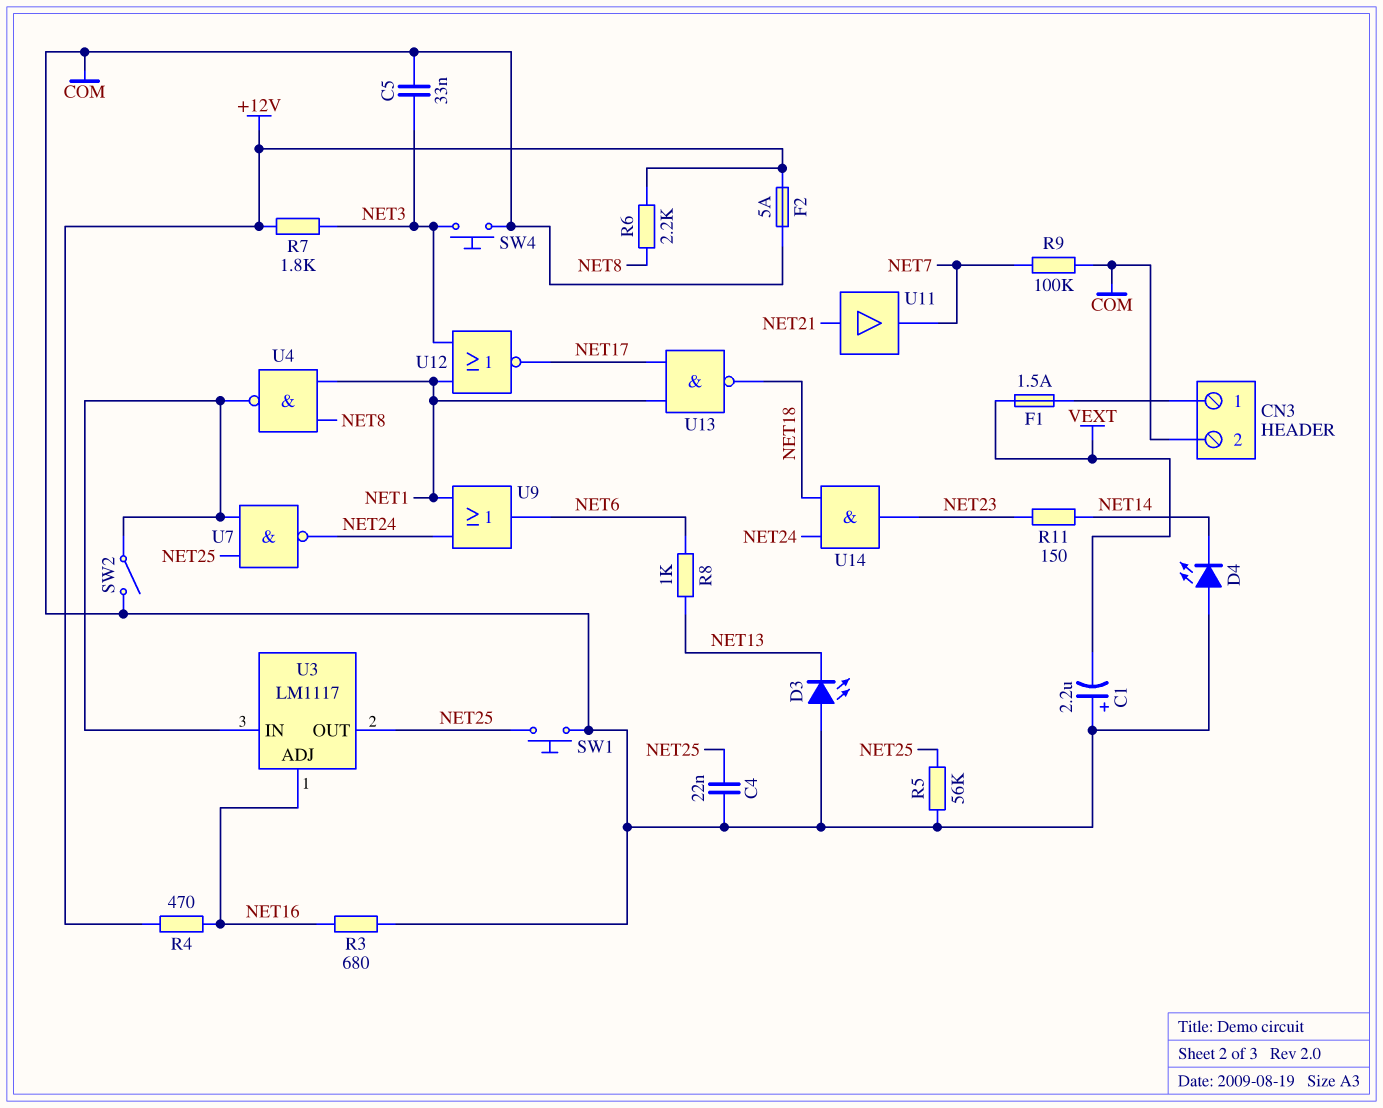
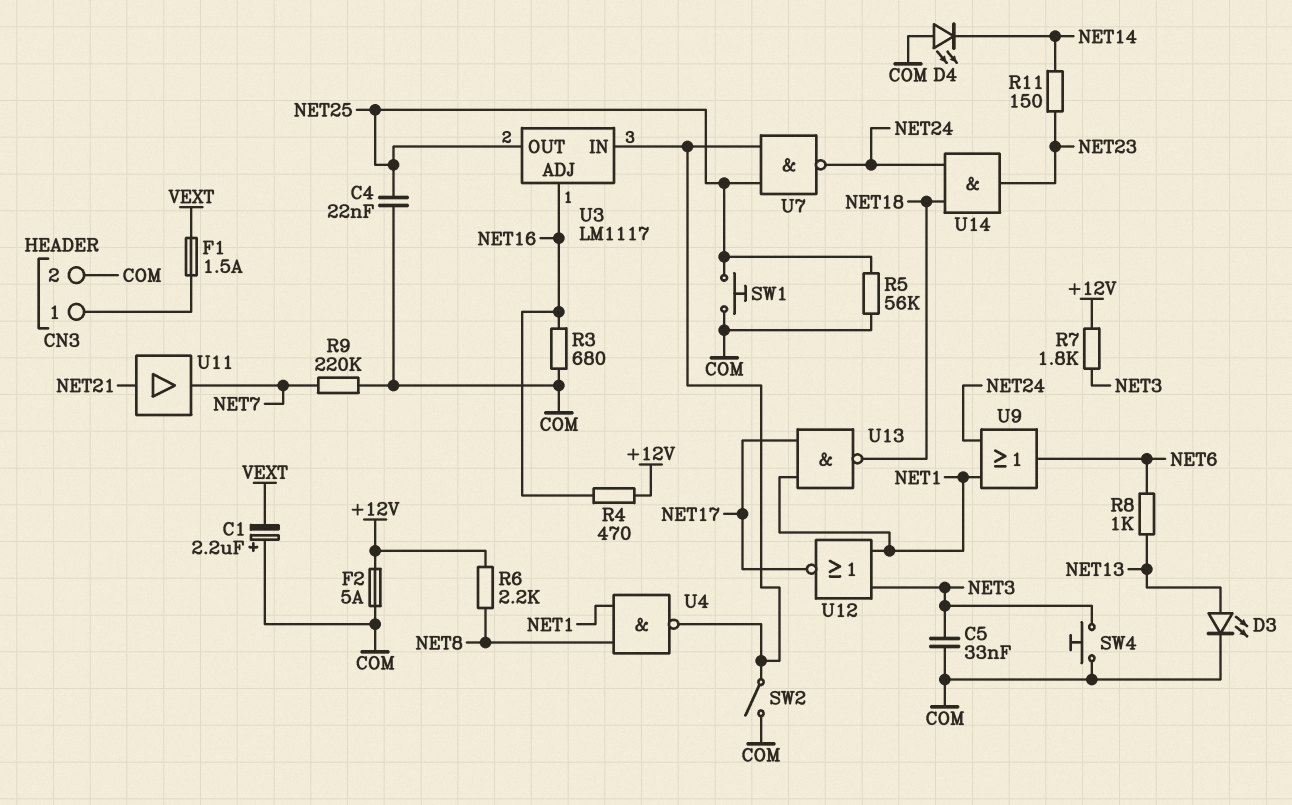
D3: LED (A COM, K NET13) -> LED (A NET13, K COM)
R9: 100k (COM, NET7) -> 220k (COM, NET7)

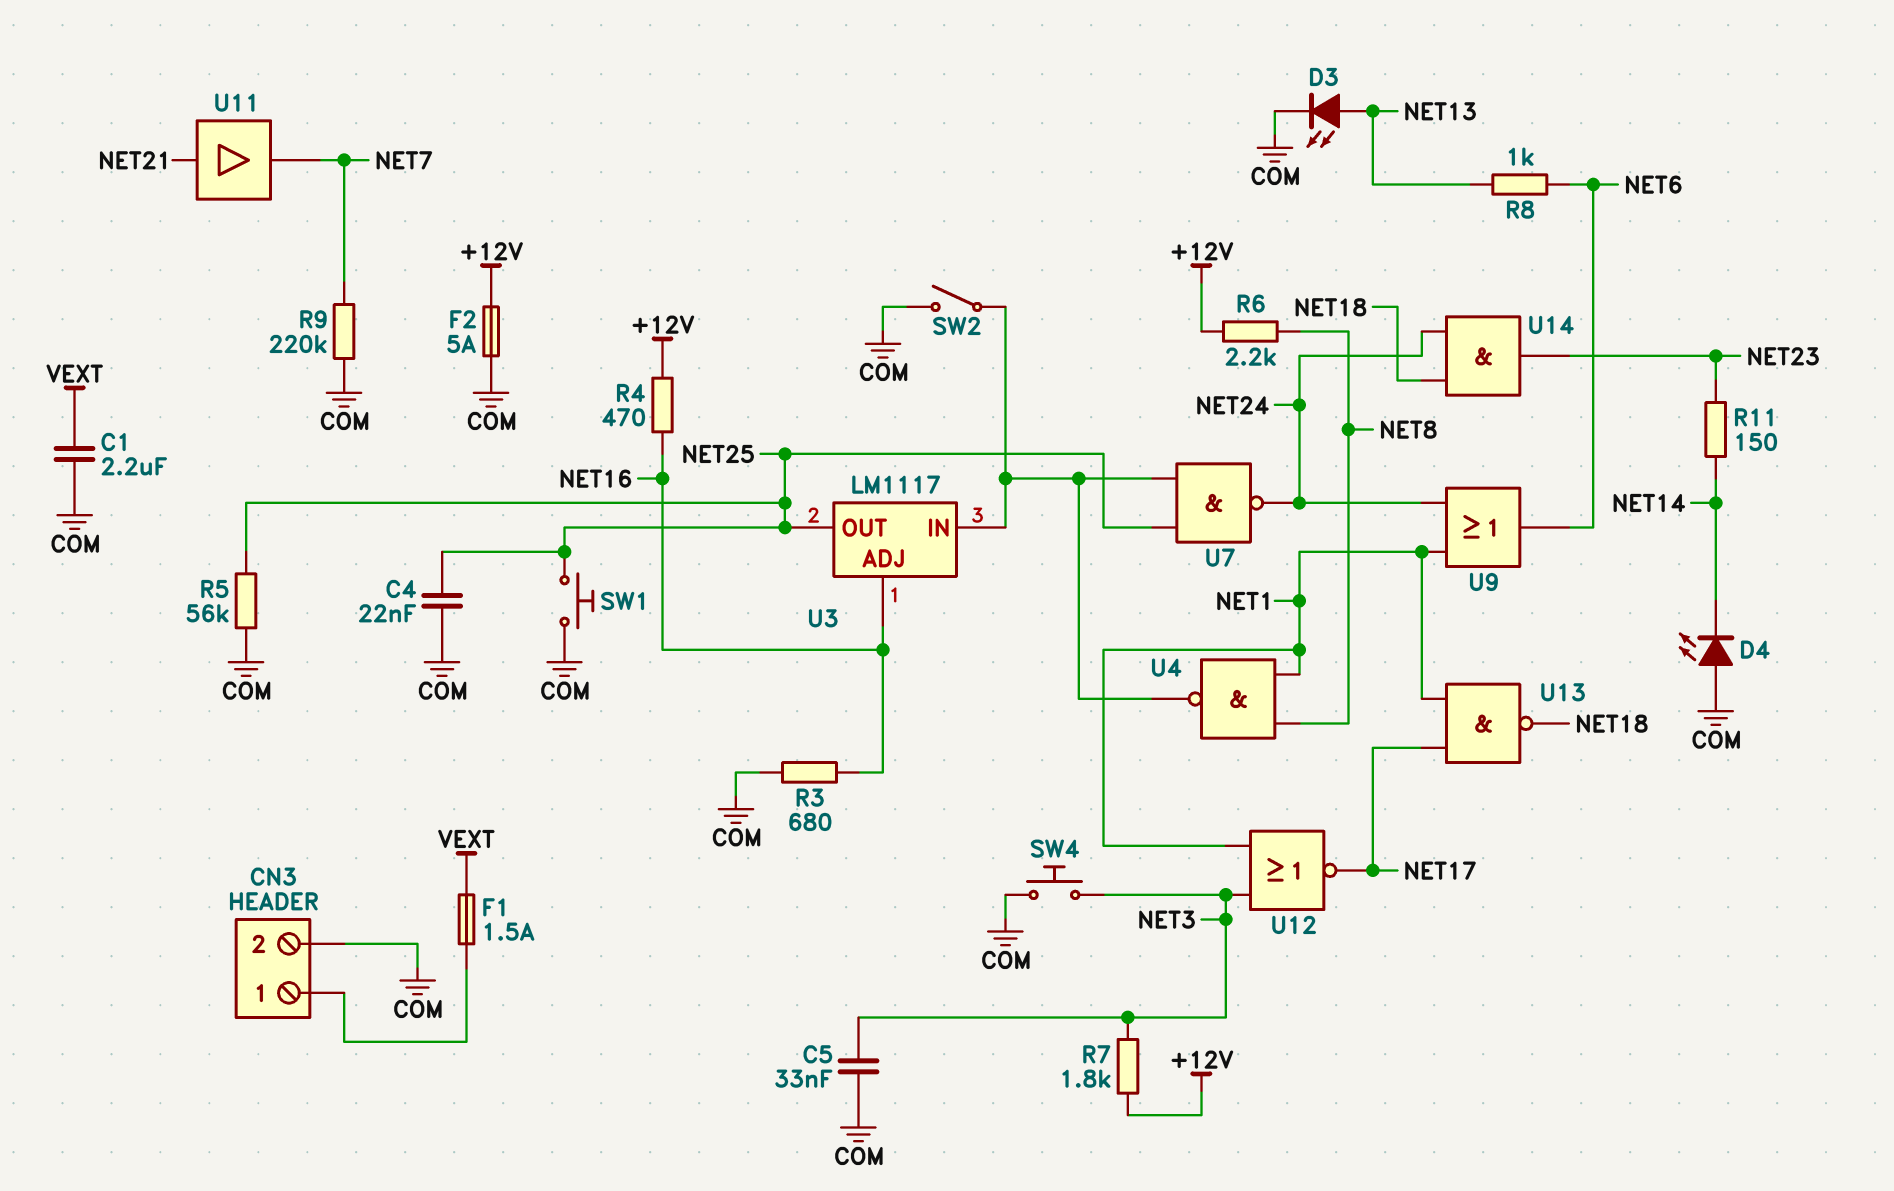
C1: 2.2uF (plus COM, minus VEXT) -> 2.2uF (COM, VEXT)

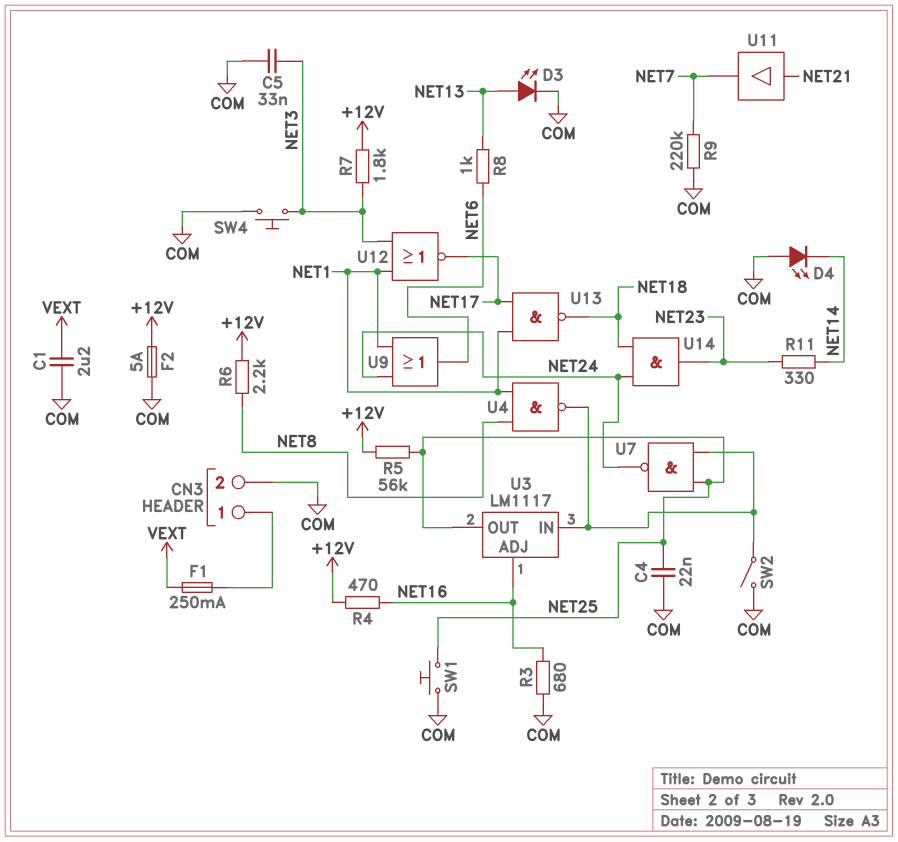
F1: 1.5A (CN3/1, VEXT) -> 250mA (CN3/1, VEXT)
R5: 56k (COM, NET25) -> 56k (+12V, NET25)
R11: 150 (NET14, NET23) -> 330 (NET14, NET23)

